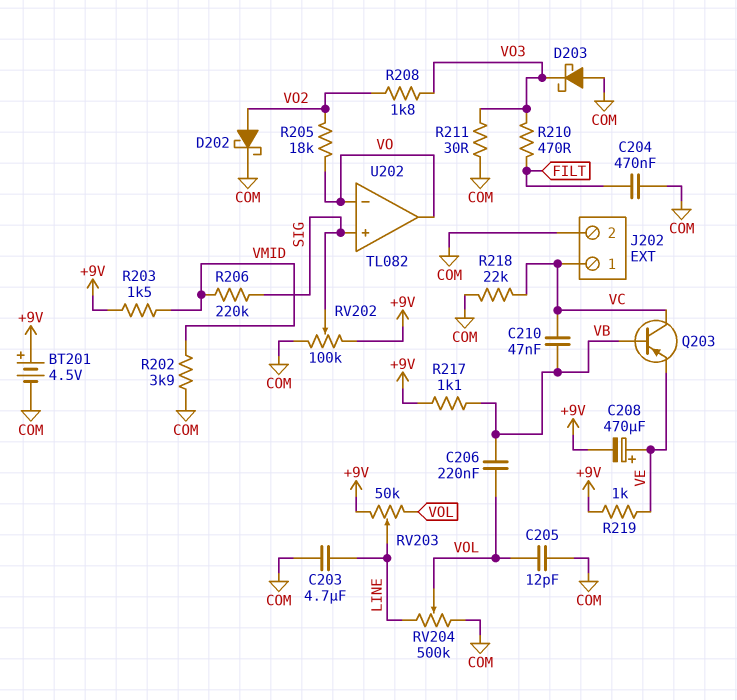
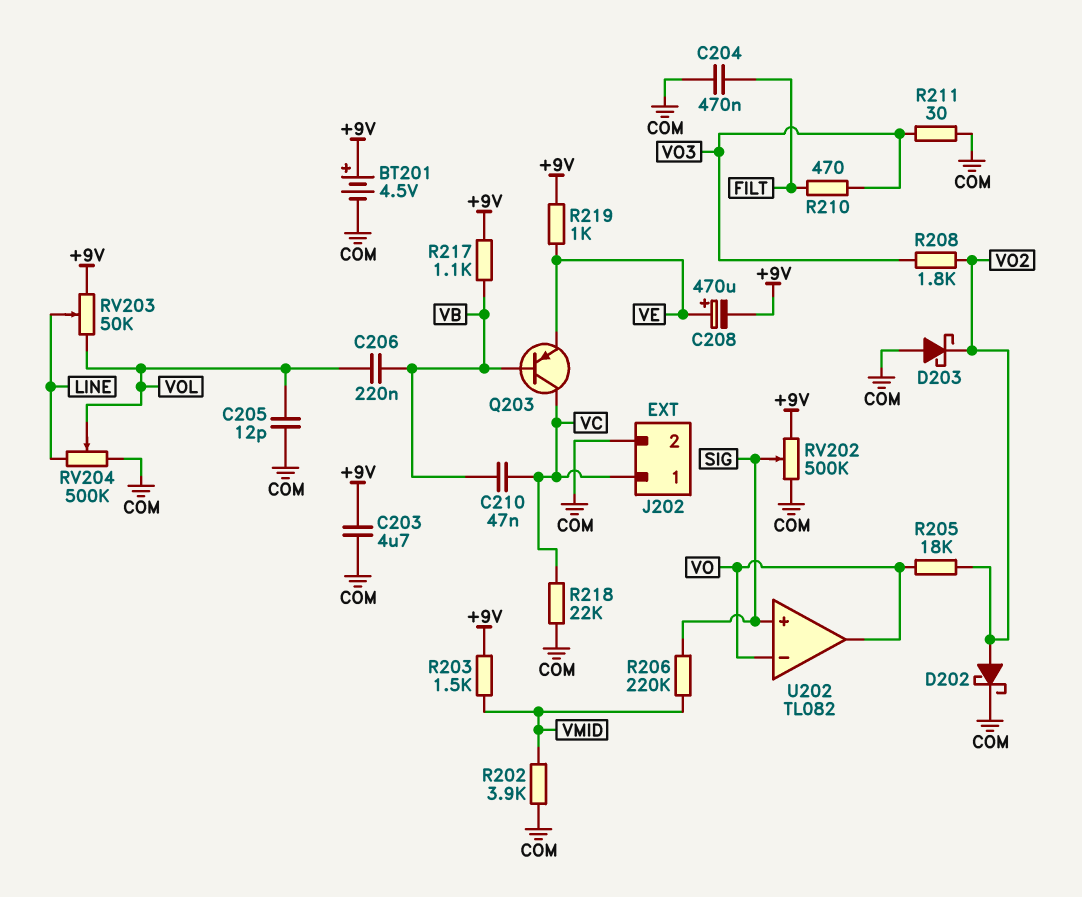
C203: 4.7uF (COM, LINE) -> 4.7uF (+9V, COM)
D203: schottky (A COM, K VO3) -> schottky (A COM, K VO2)
RV202: 100k (+9V, COM, wiper SIG) -> 500k (+9V, COM, wiper SIG)

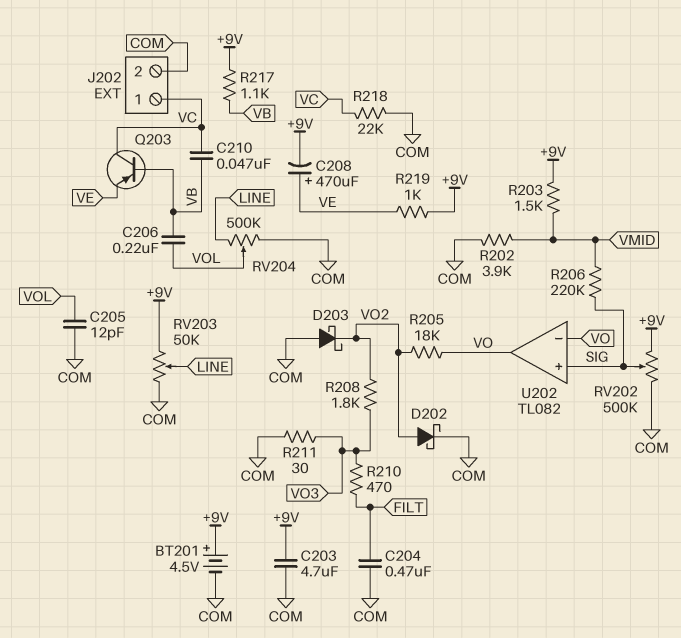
RV203: 50k (+9V, VOL, wiper LINE) -> 50k (+9V, COM, wiper LINE)

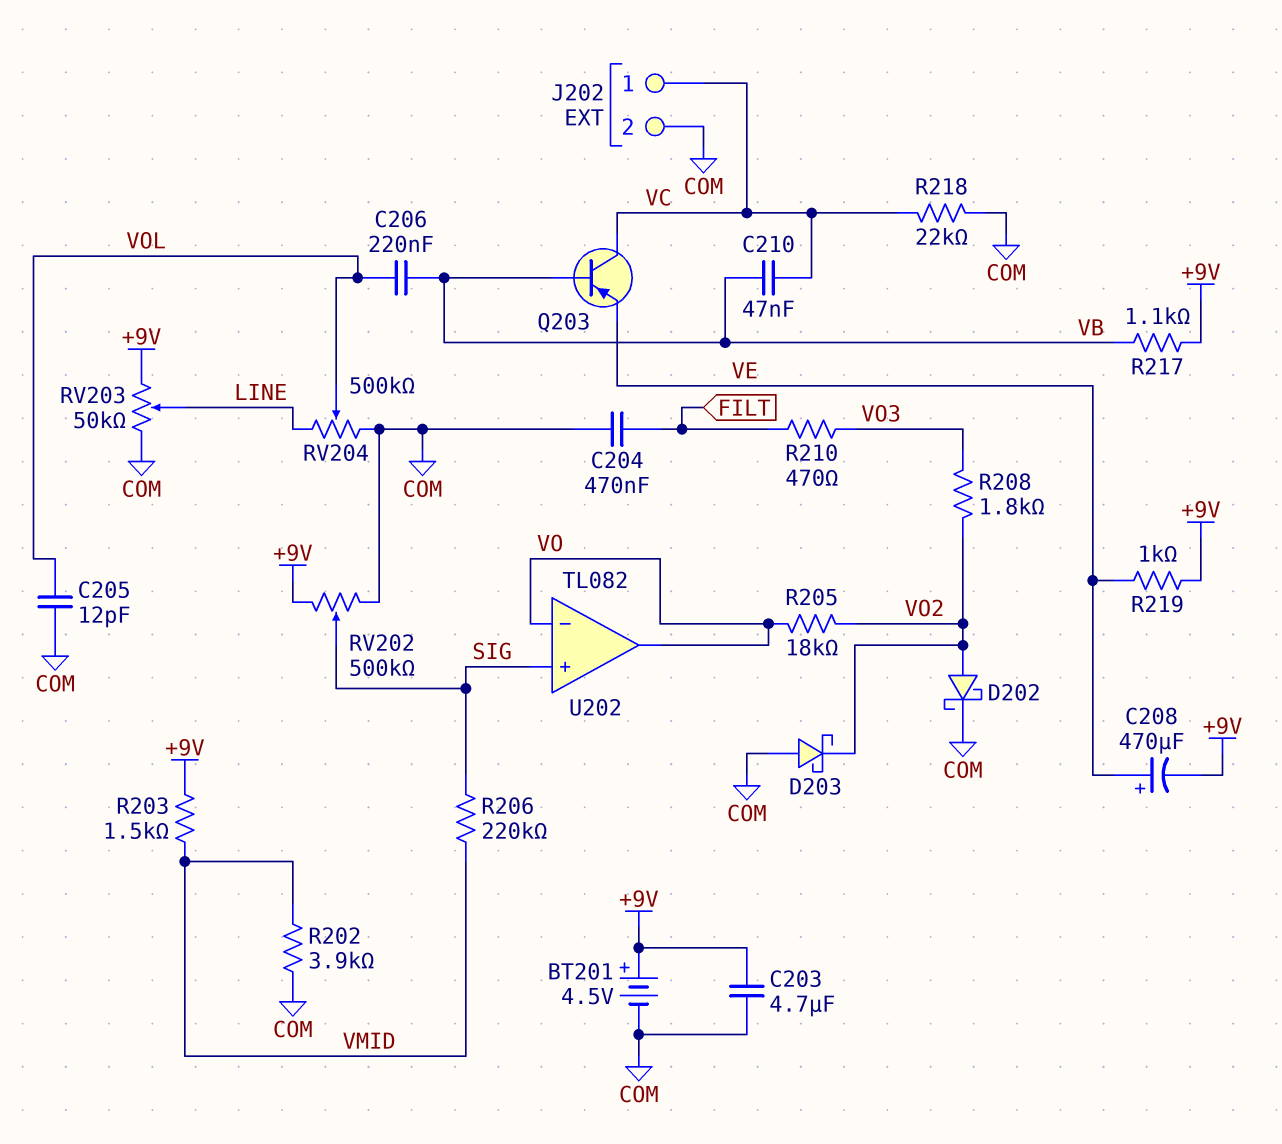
R211: 30 (COM, VO3) -> none

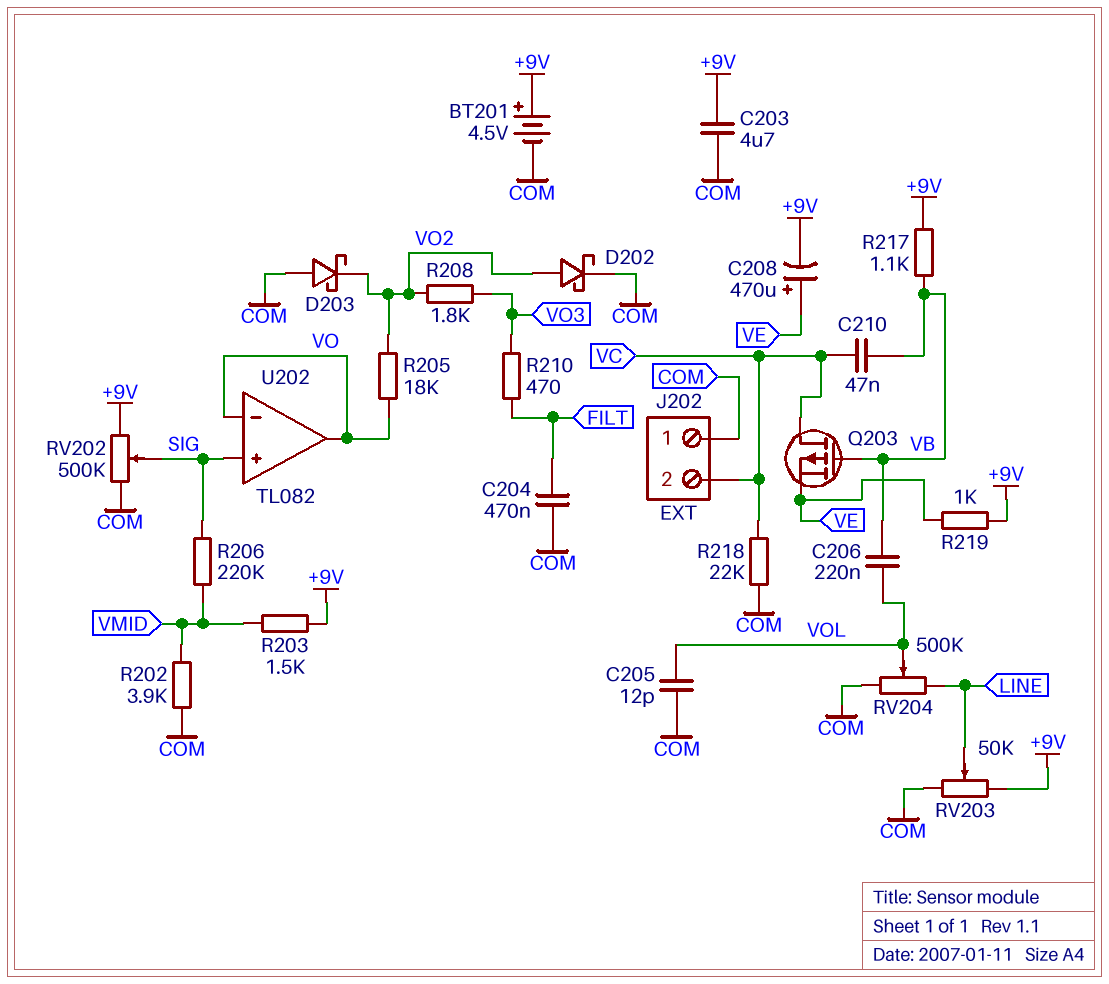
J202 pin 1: VC -> COM
J202 pin 2: COM -> VC
Q203: PNP (B VB, C VC, E VE) -> PMOS (G VB, D VC, S VE)

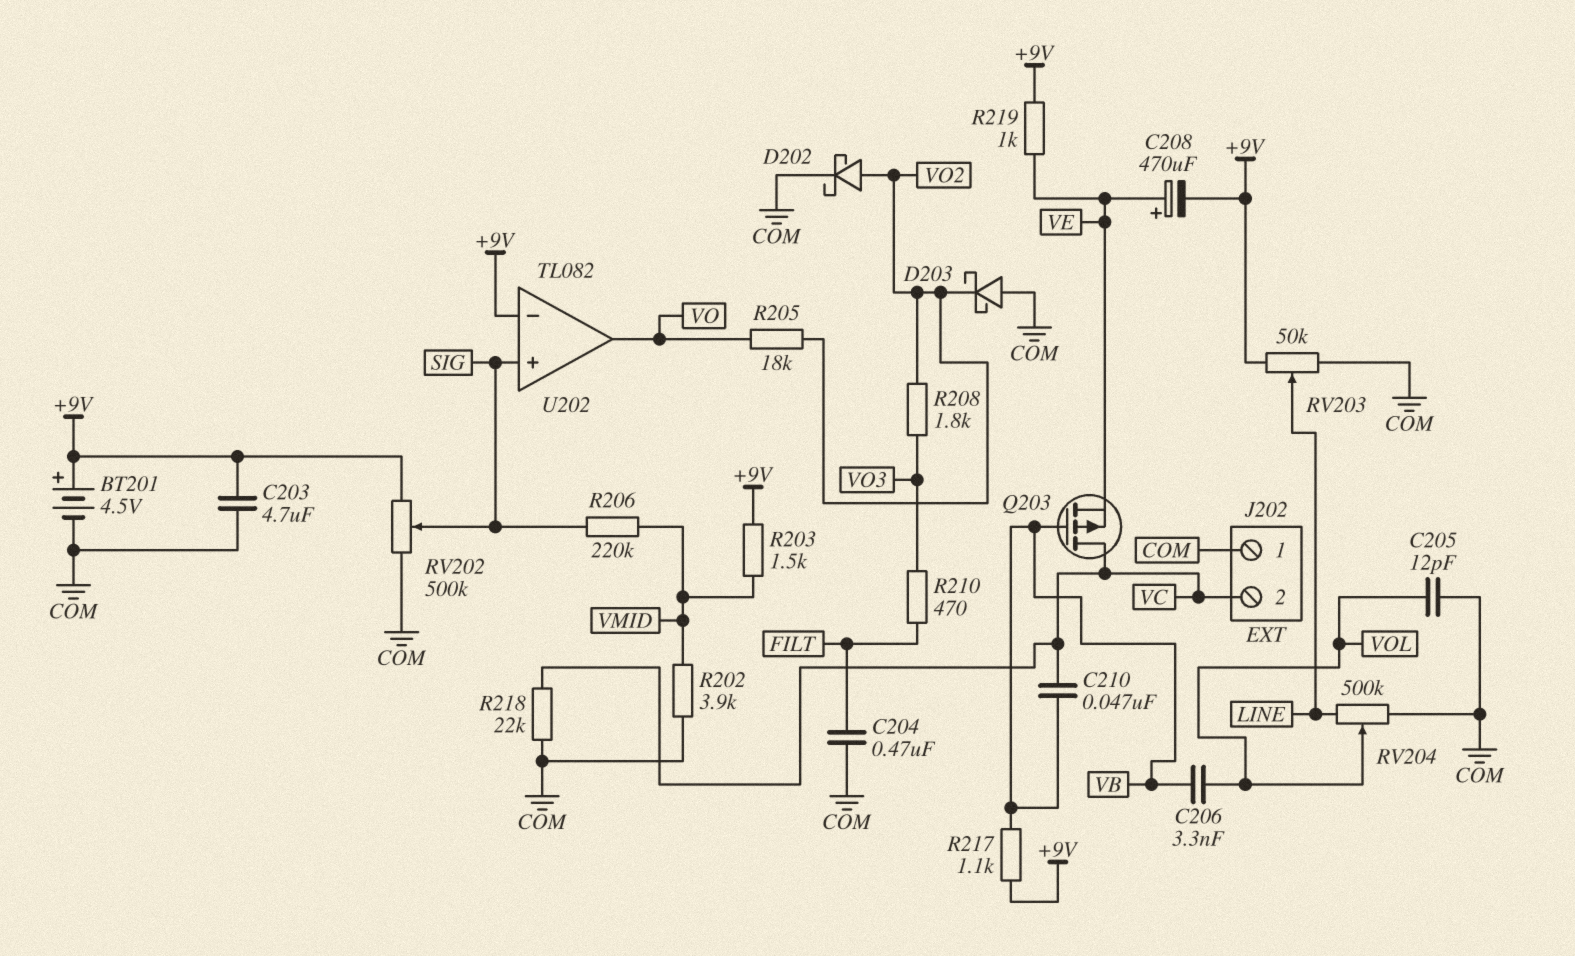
C206: 220nF (VB, VOL) -> 3.3nF (VB, VOL)
U202 pin in-: VO -> +9V

